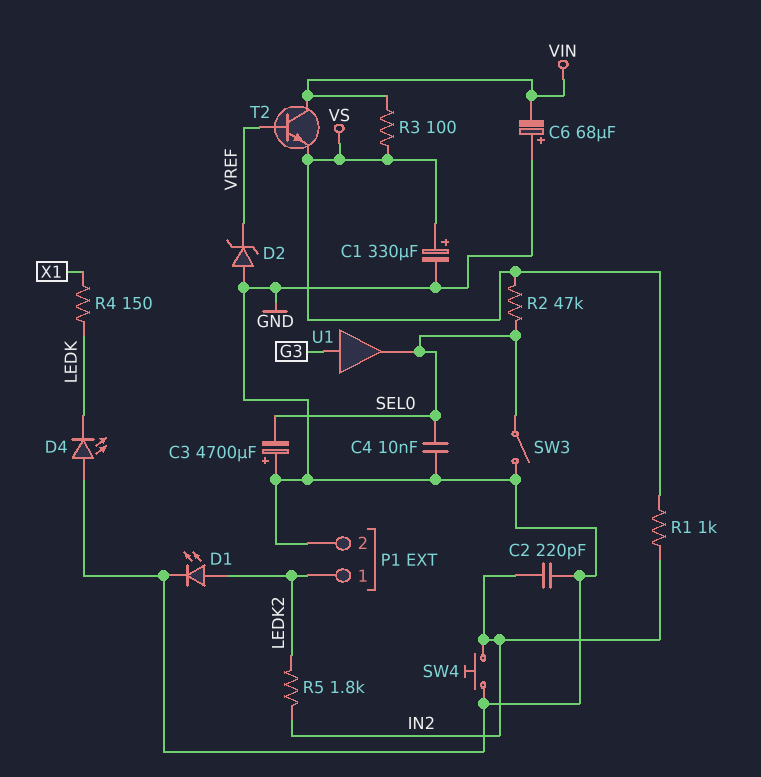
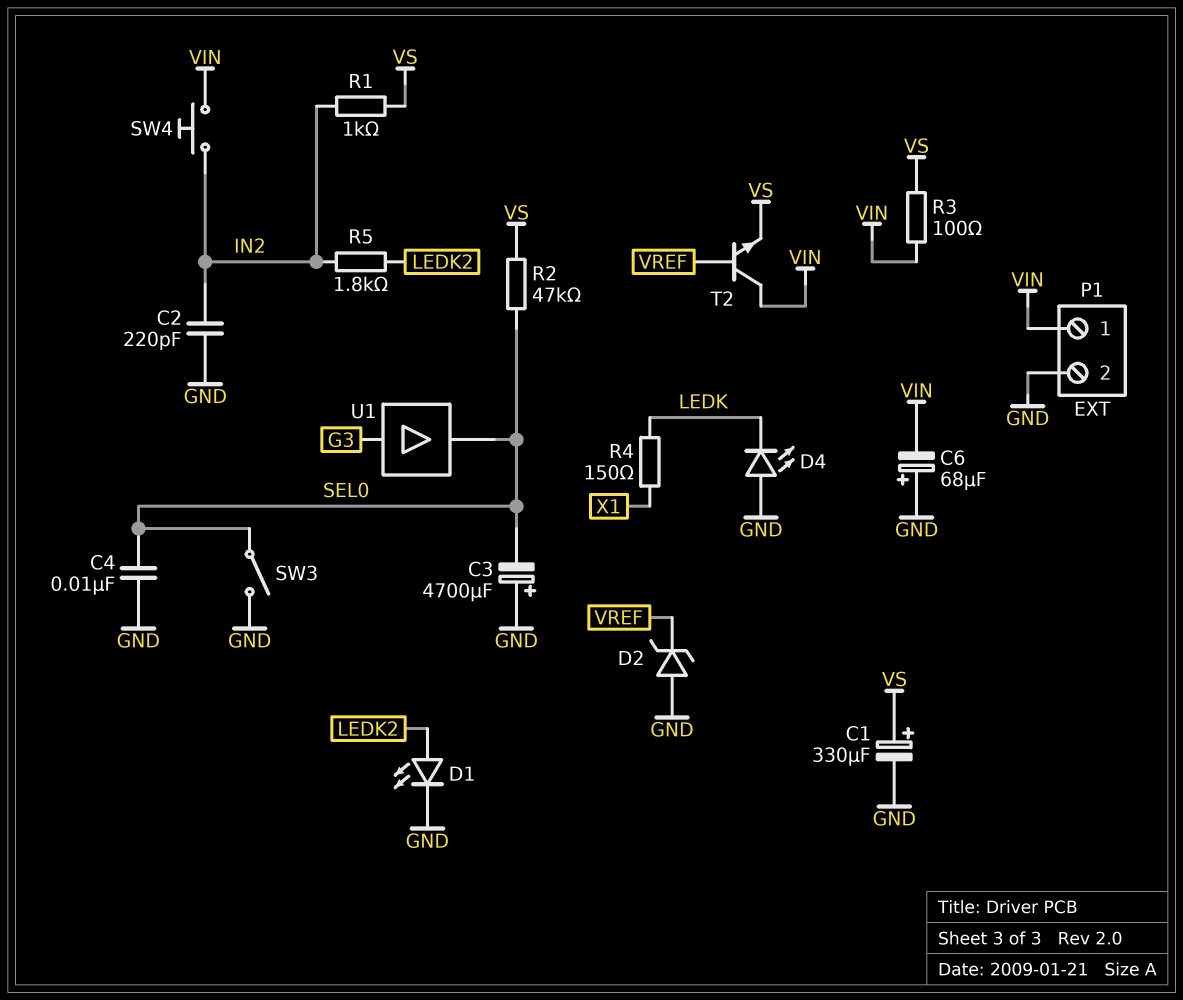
P1 pin 1: LEDK2 -> VIN
SW4: button (GND, IN2) -> button (IN2, VIN)

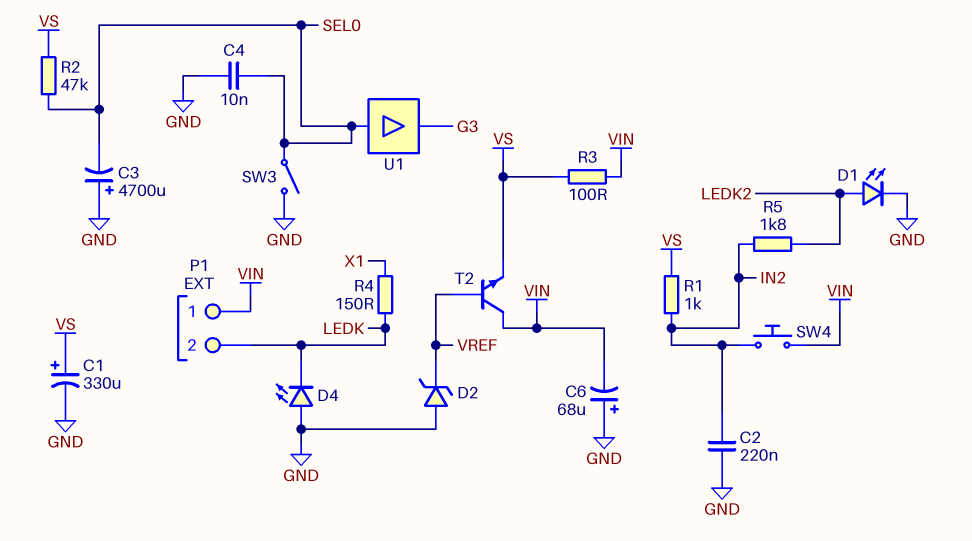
C2: 220pF (GND, IN2) -> 220nF (GND, IN2)
P1 pin 2: GND -> LEDK
U1: buffer (in G3, out SEL0) -> buffer (in SEL0, out G3)

